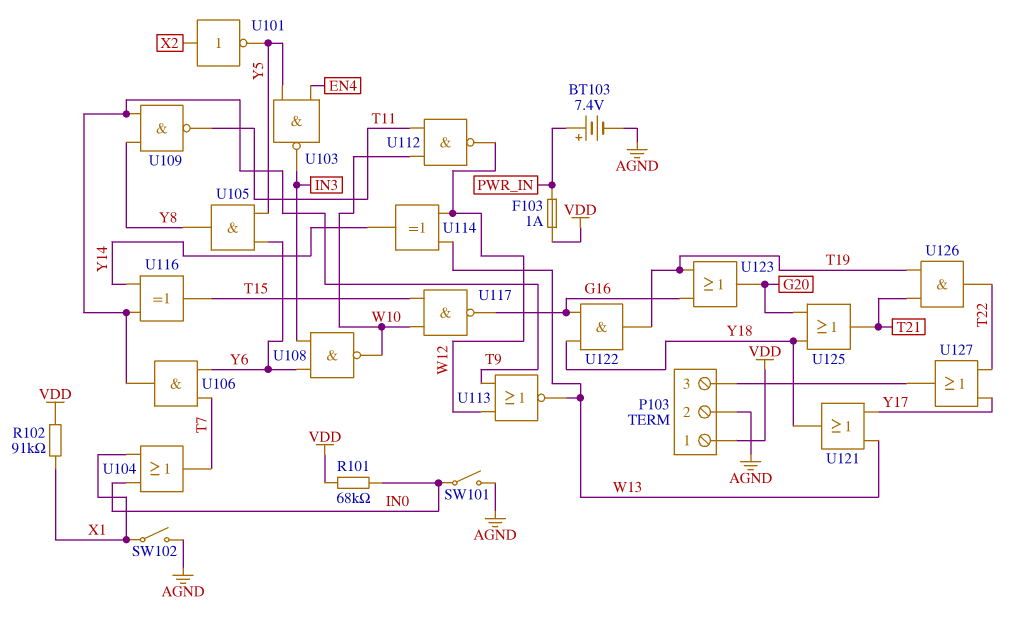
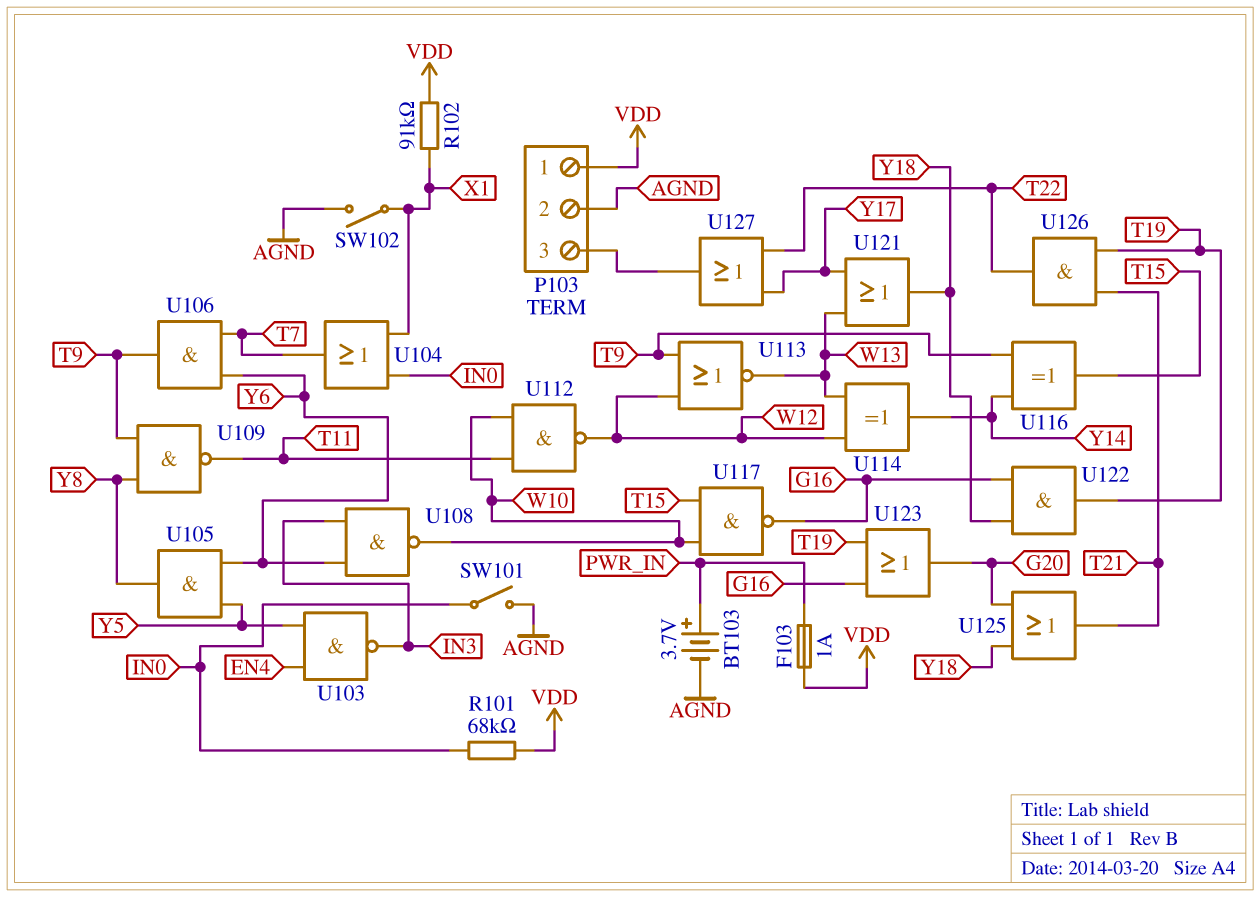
BT103: 7.4V (plus PWR_IN, minus AGND) -> 3.7V (plus PWR_IN, minus AGND)
U101: NOT (in X2, out Y5) -> none

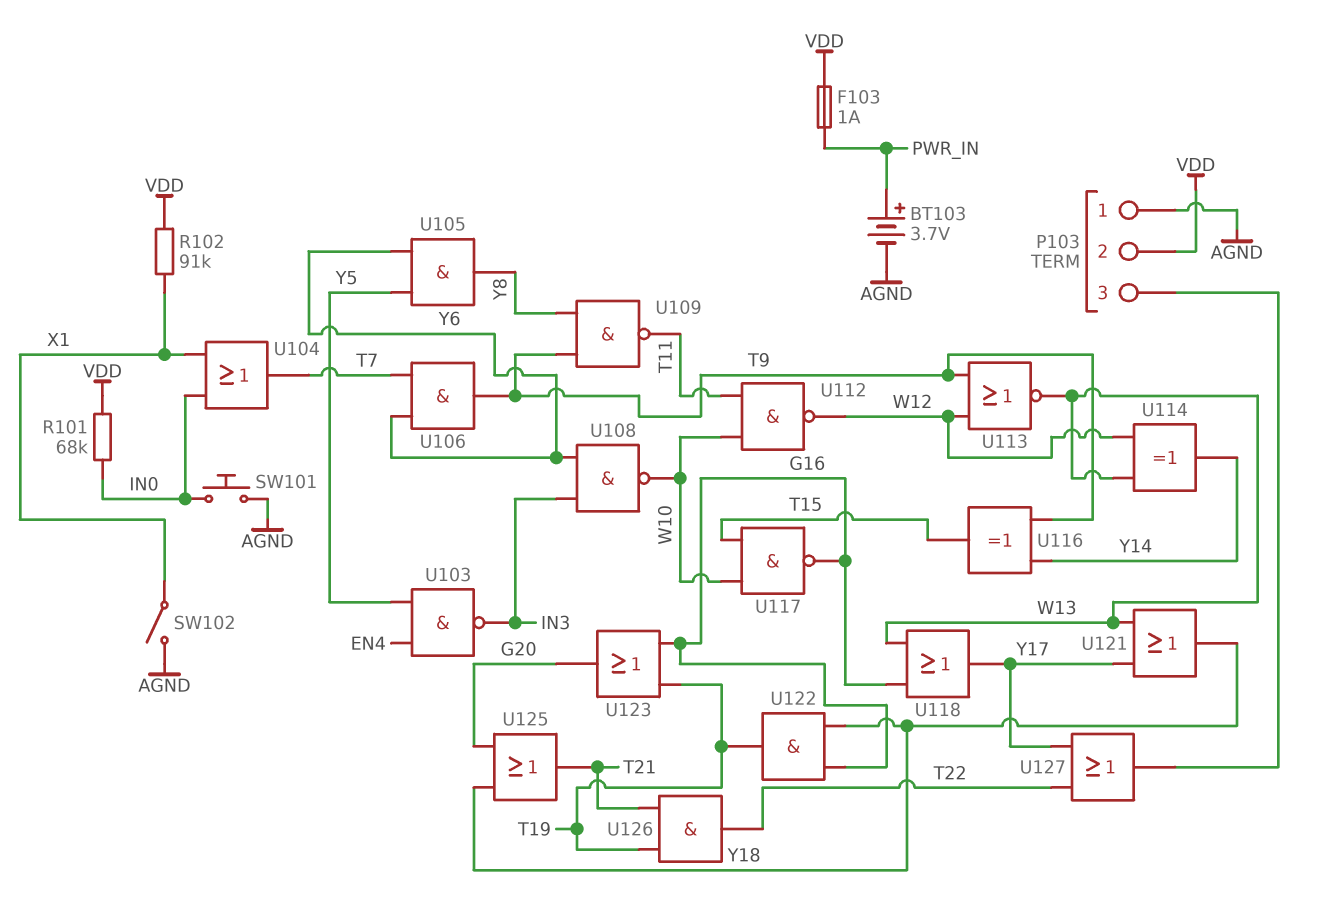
P103 pin 1: VDD -> AGND
P103 pin 2: AGND -> VDD
SW101: switch (AGND, IN0) -> button (AGND, IN0)
U118: none -> OR (in G16, in W13, out Y17)

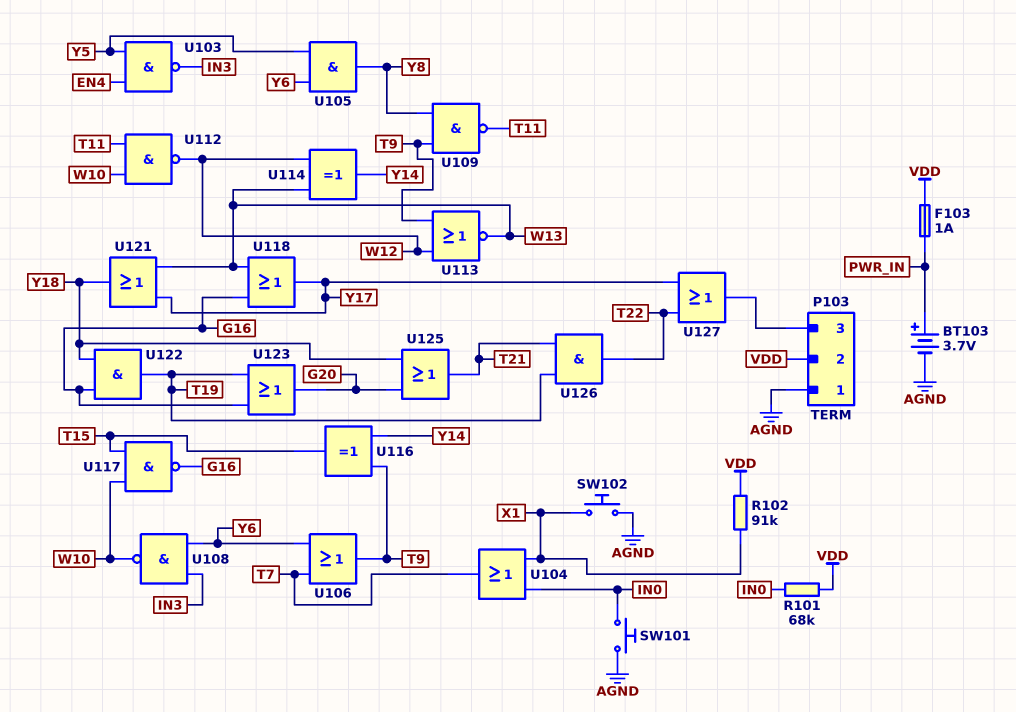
SW102: switch (AGND, X1) -> button (AGND, X1)
U106: AND (in T7, in Y6, out T9) -> OR (in T7, in Y6, out T9)

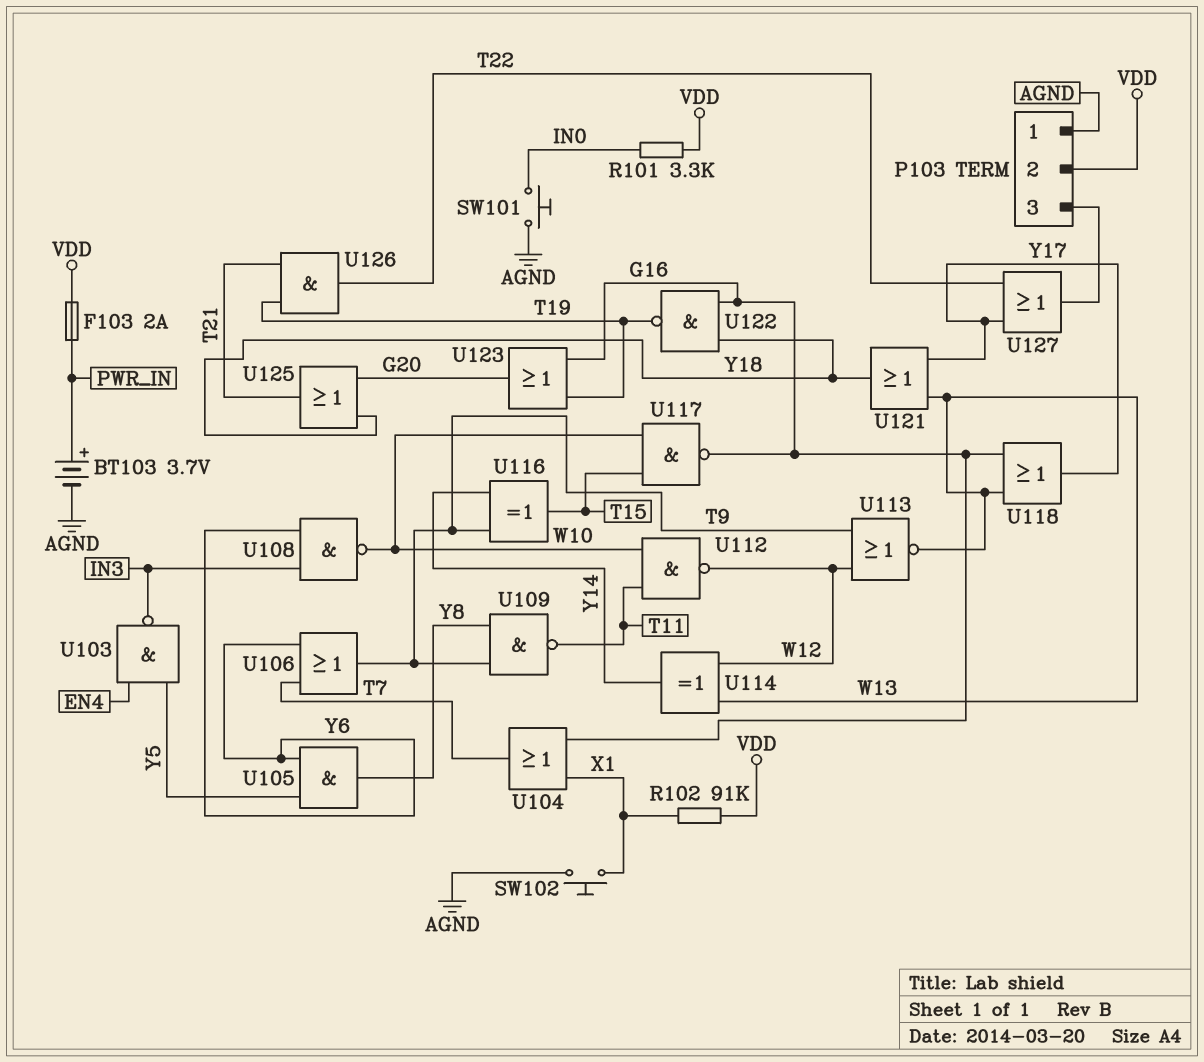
F103: 1A (PWR_IN, VDD) -> 2A (PWR_IN, VDD)
R101: 68k (IN0, VDD) -> 3.3k (IN0, VDD)
U104: OR (in IN0, in X1, out T7) -> OR (in G16, in X1, out T7)
U122: AND (in G16, in Y18, out T19) -> NAND (in G16, in Y18, out T19)

